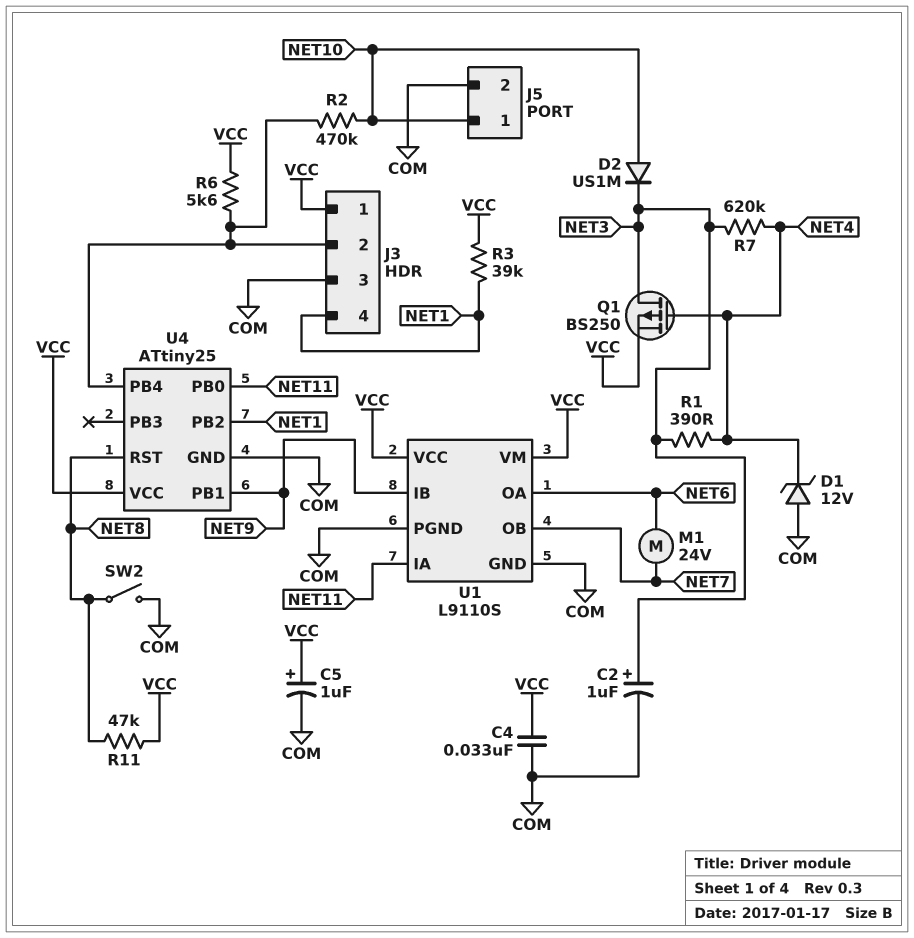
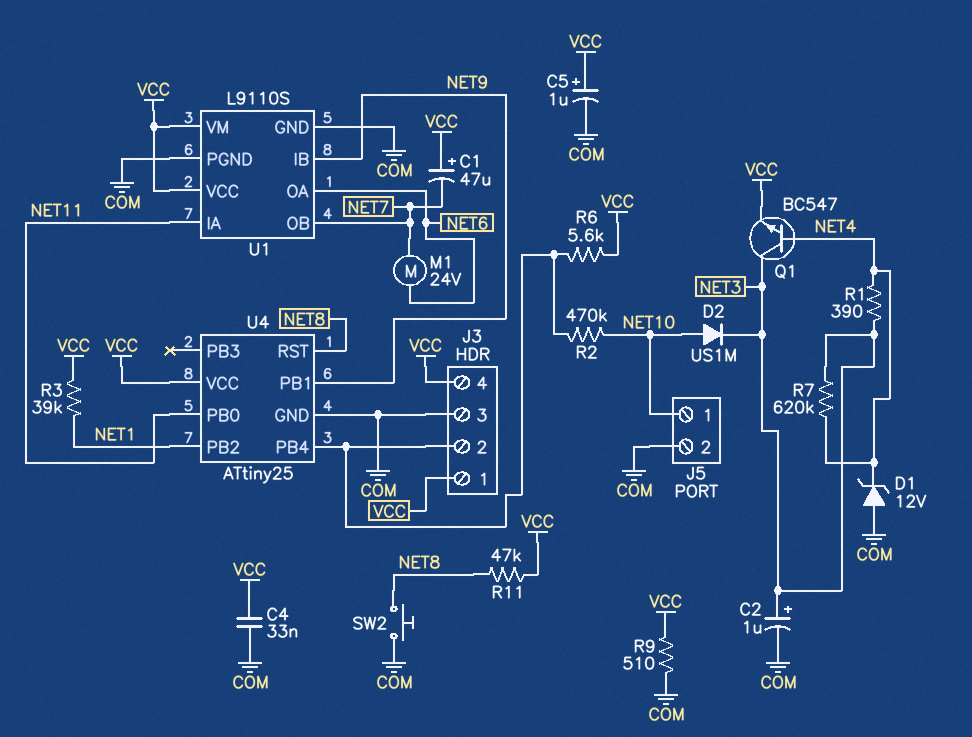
C1: none -> 47uF (plus VCC, minus NET7)
J3 pin 4: NET1 -> VCC
Q1: PMOS BS250 (G NET4, D NET3, S VCC) -> NPN BC547 (B NET4, C NET3, E VCC)
R9: none -> 510 (COM, VCC)
SW2: switch (COM, NET8) -> button (COM, NET8)

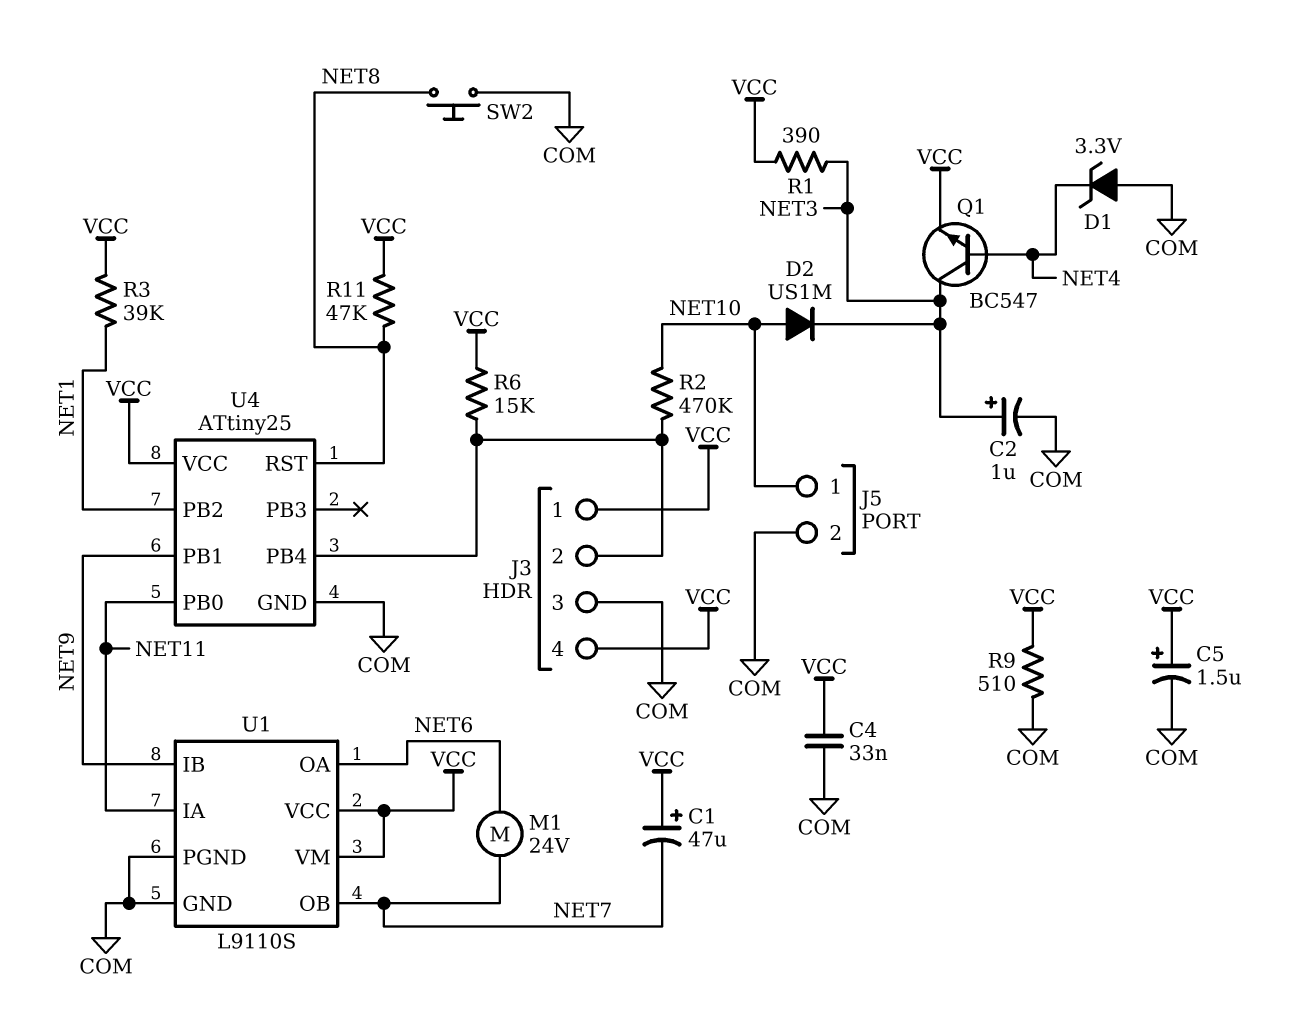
C5: 1uF (plus VCC, minus COM) -> 1.5uF (plus VCC, minus COM)
D1: zener 12V (A COM, K NET4) -> zener 3.3V (A COM, K NET4)
R1: 390 (NET3, NET4) -> 390 (NET3, VCC)
R6: 5.6k (J3/2, VCC) -> 15k (J3/2, VCC)
R7: 620k (NET3, NET4) -> none

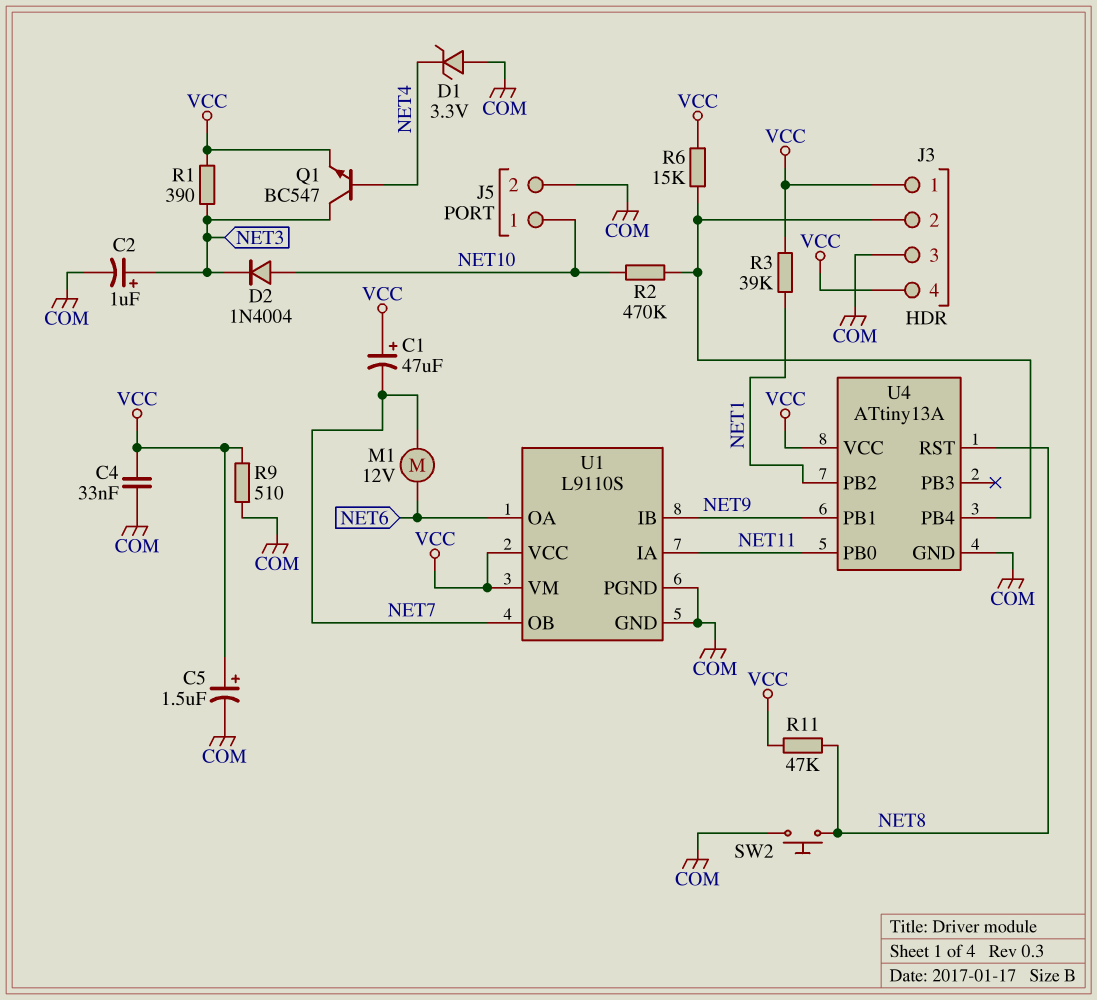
D2: diode US1M (A NET10, K NET3) -> diode 1N4004 (A NET10, K NET3)
M1: motor 24V (NET6, NET7) -> motor 12V (NET6, NET7)
U4: ATtiny25 -> ATtiny13A

